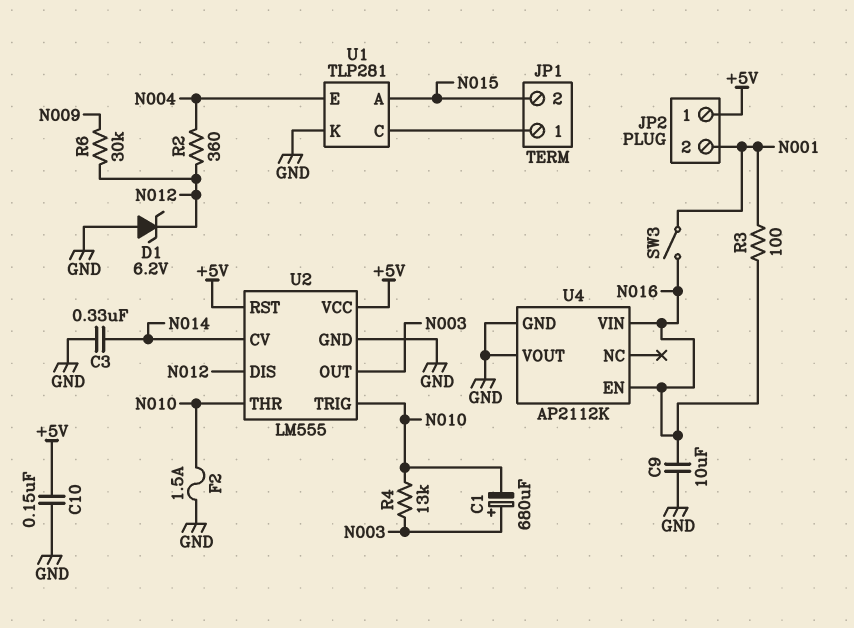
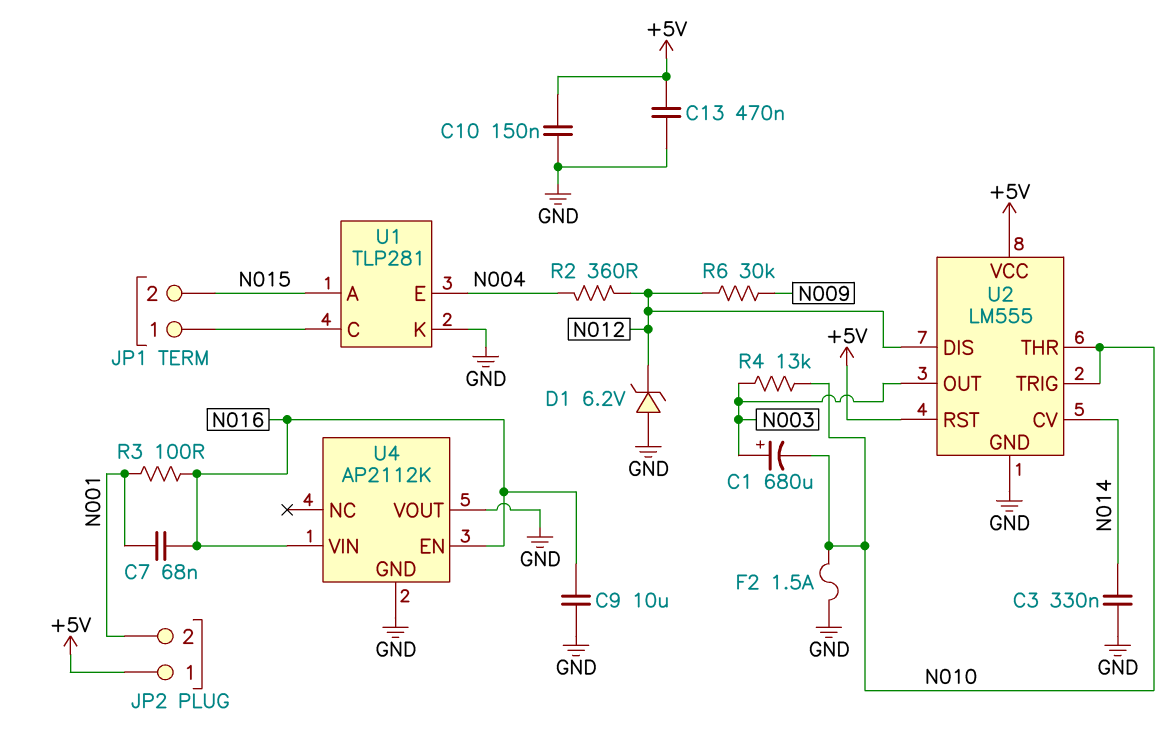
C7: none -> 68nF (N001, N016)
C13: none -> 470nF (+5V, GND)
SW3: switch (N001, N016) -> none

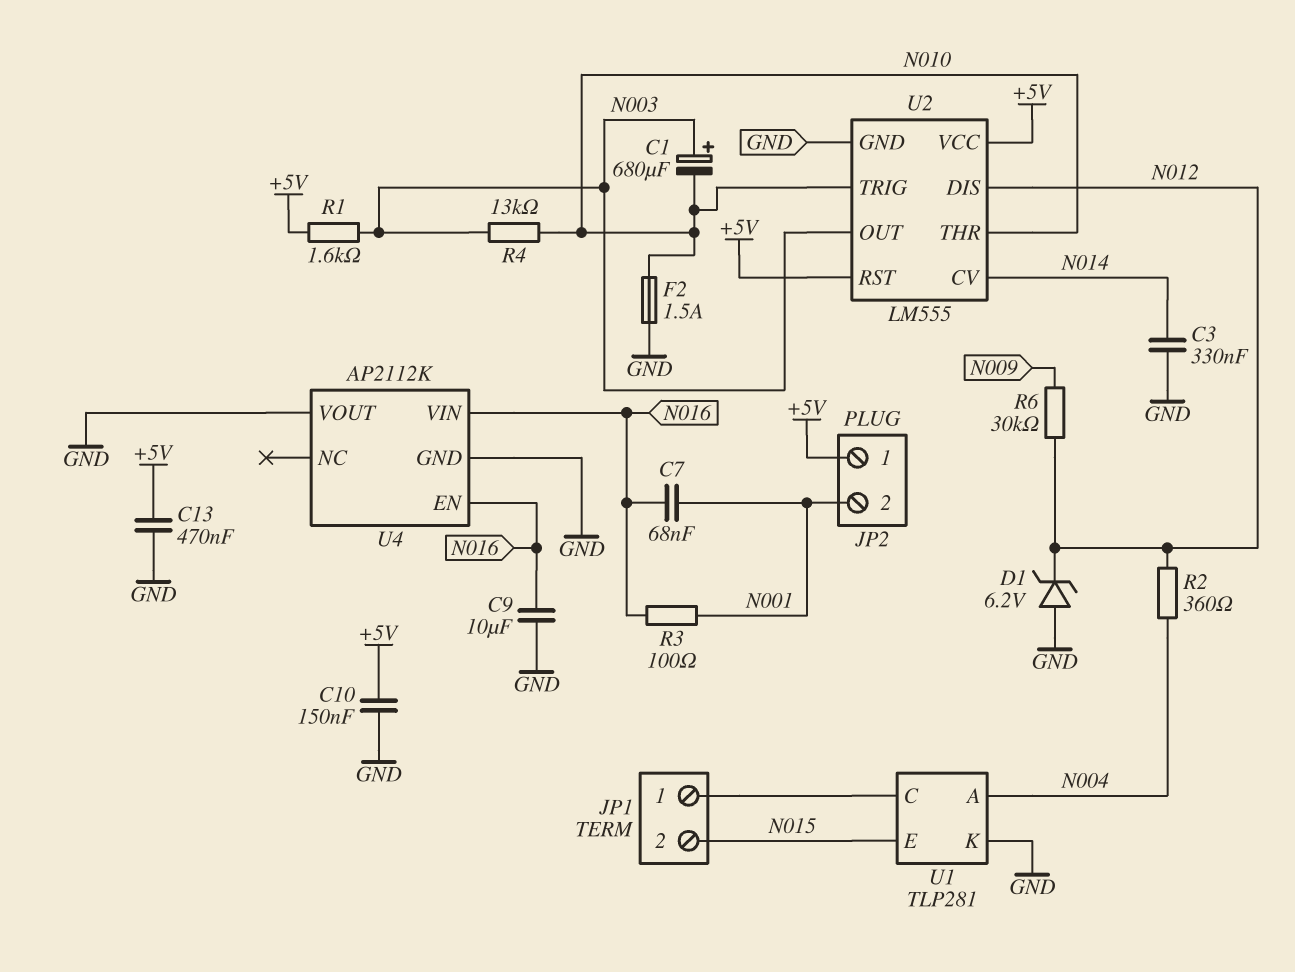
R1: none -> 1.6k (+5V, N003)
U1 pin A: N015 -> N004
U1 pin E: N004 -> N015

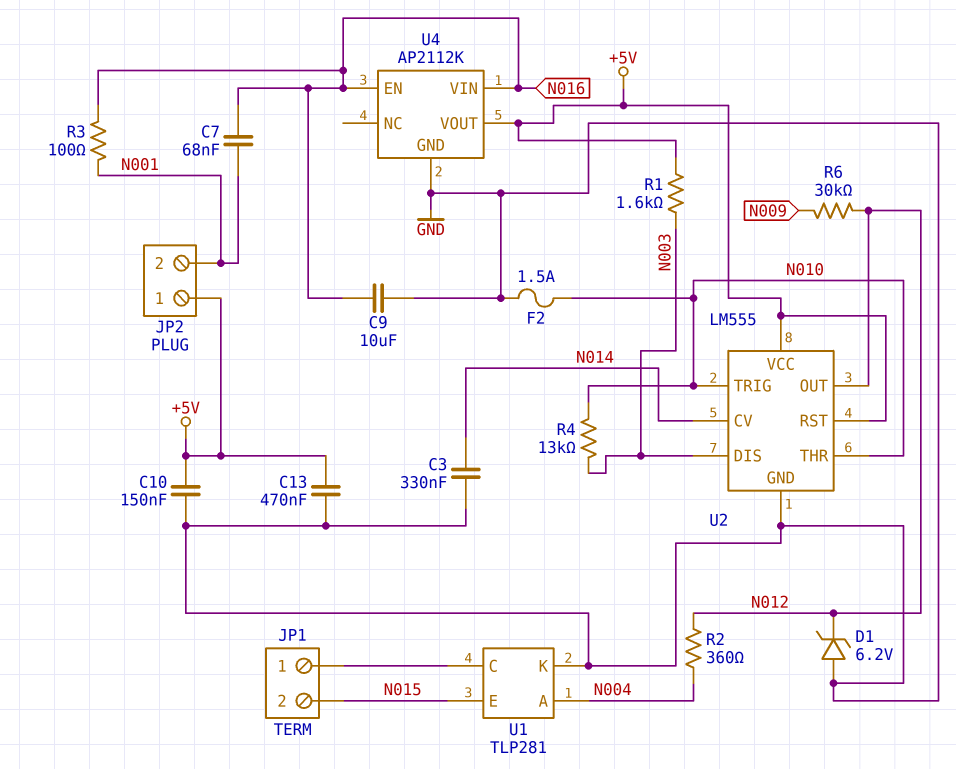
C1: 680uF (plus N003, minus N010) -> none
U2 pin DIS: N012 -> N003
U2 pin OUT: N003 -> N012
U4 pin VOUT: GND -> +5V

